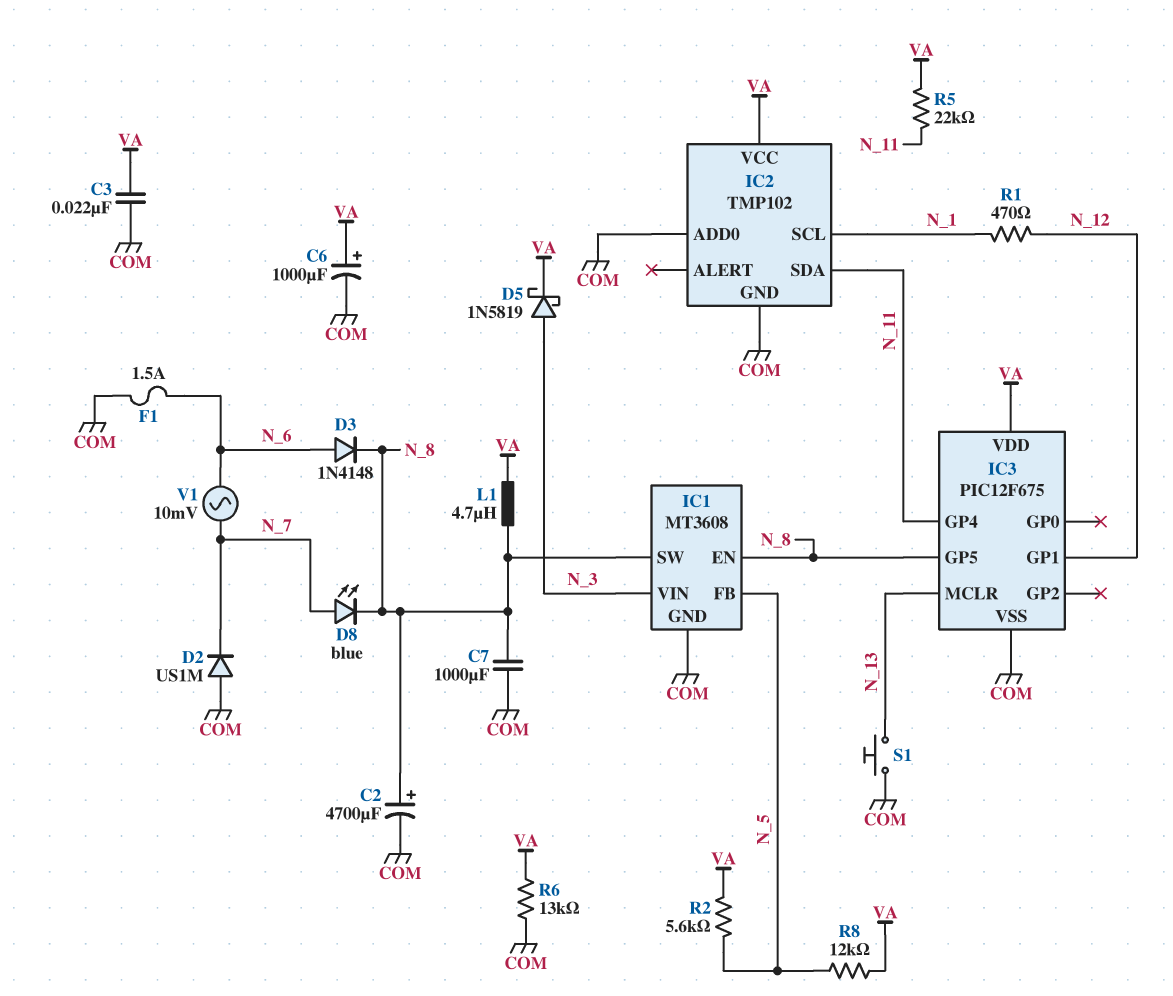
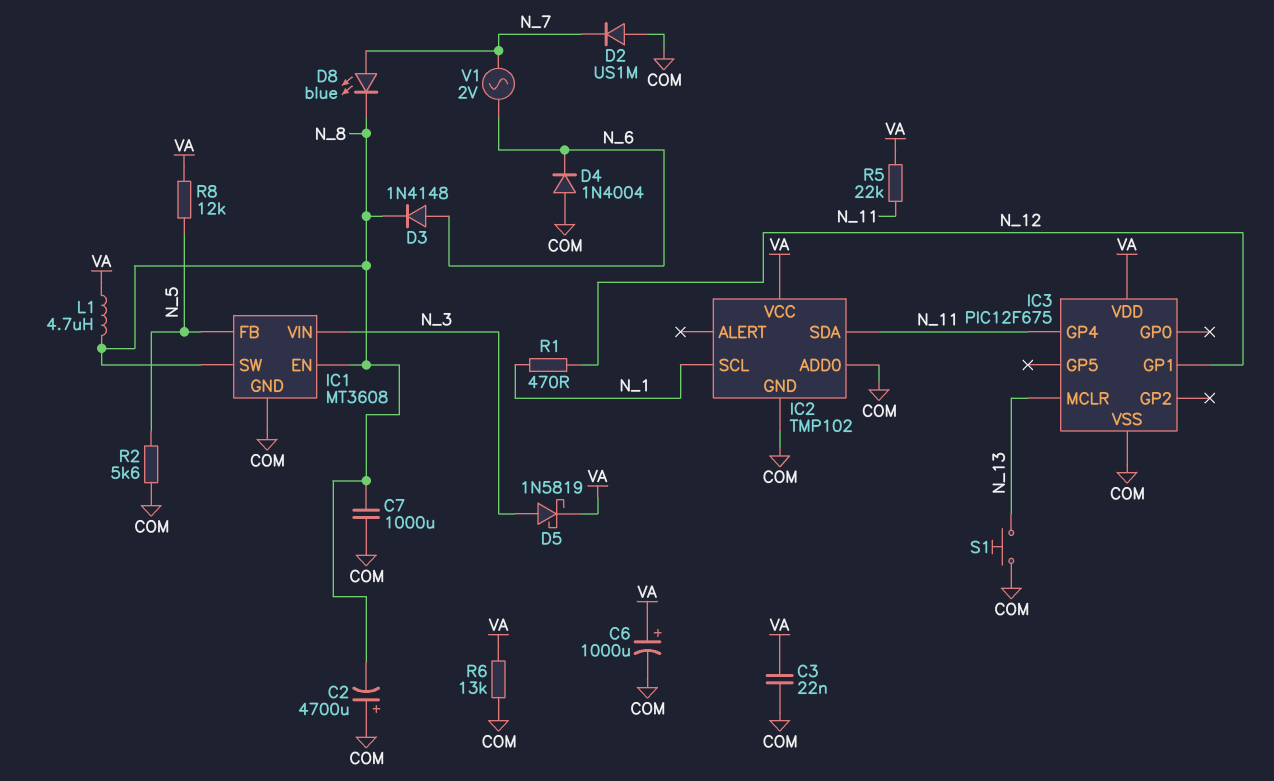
C2: 4700uF (plus N_8, minus COM) -> 4700uF (plus COM, minus N_8)
D4: none -> diode 1N4004 (A COM, K N_6)
F1: 1.5A (COM, N_6) -> none
IC3 pin GP5: N_8 -> none
R2: 5.6k (N_5, VA) -> 5.6k (COM, N_5)
V1: AC 10mV (N_6, N_7) -> AC 2V (N_6, N_7)

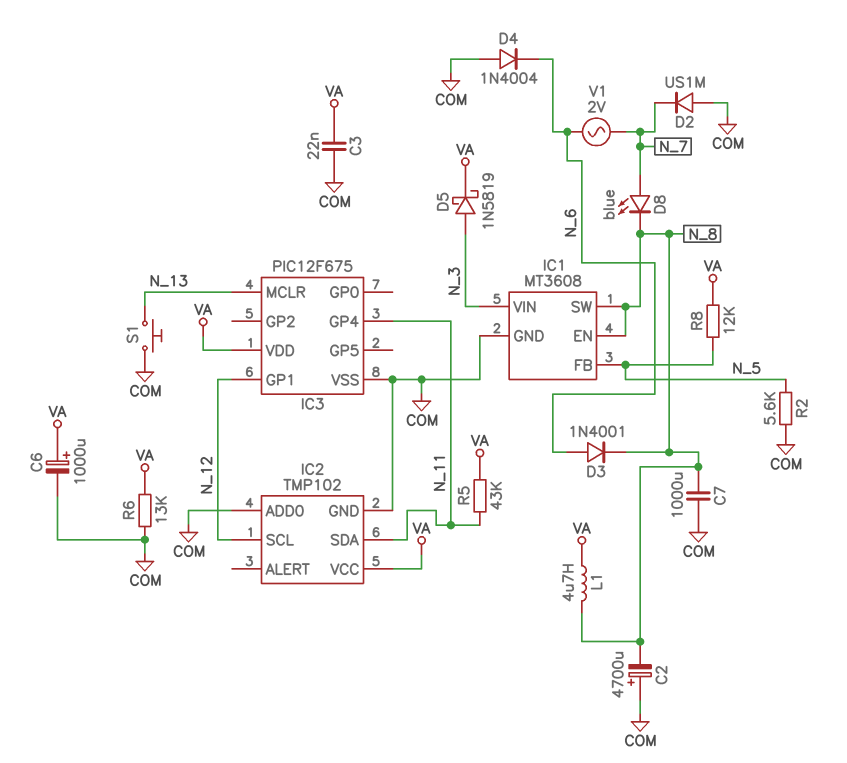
D3: diode 1N4148 (A N_6, K N_8) -> diode 1N4001 (A N_6, K N_8)
IC2 pin SCL: N_1 -> N_12
R1: 470 (N_1, N_12) -> none
R5: 22k (N_11, VA) -> 43k (N_11, VA)

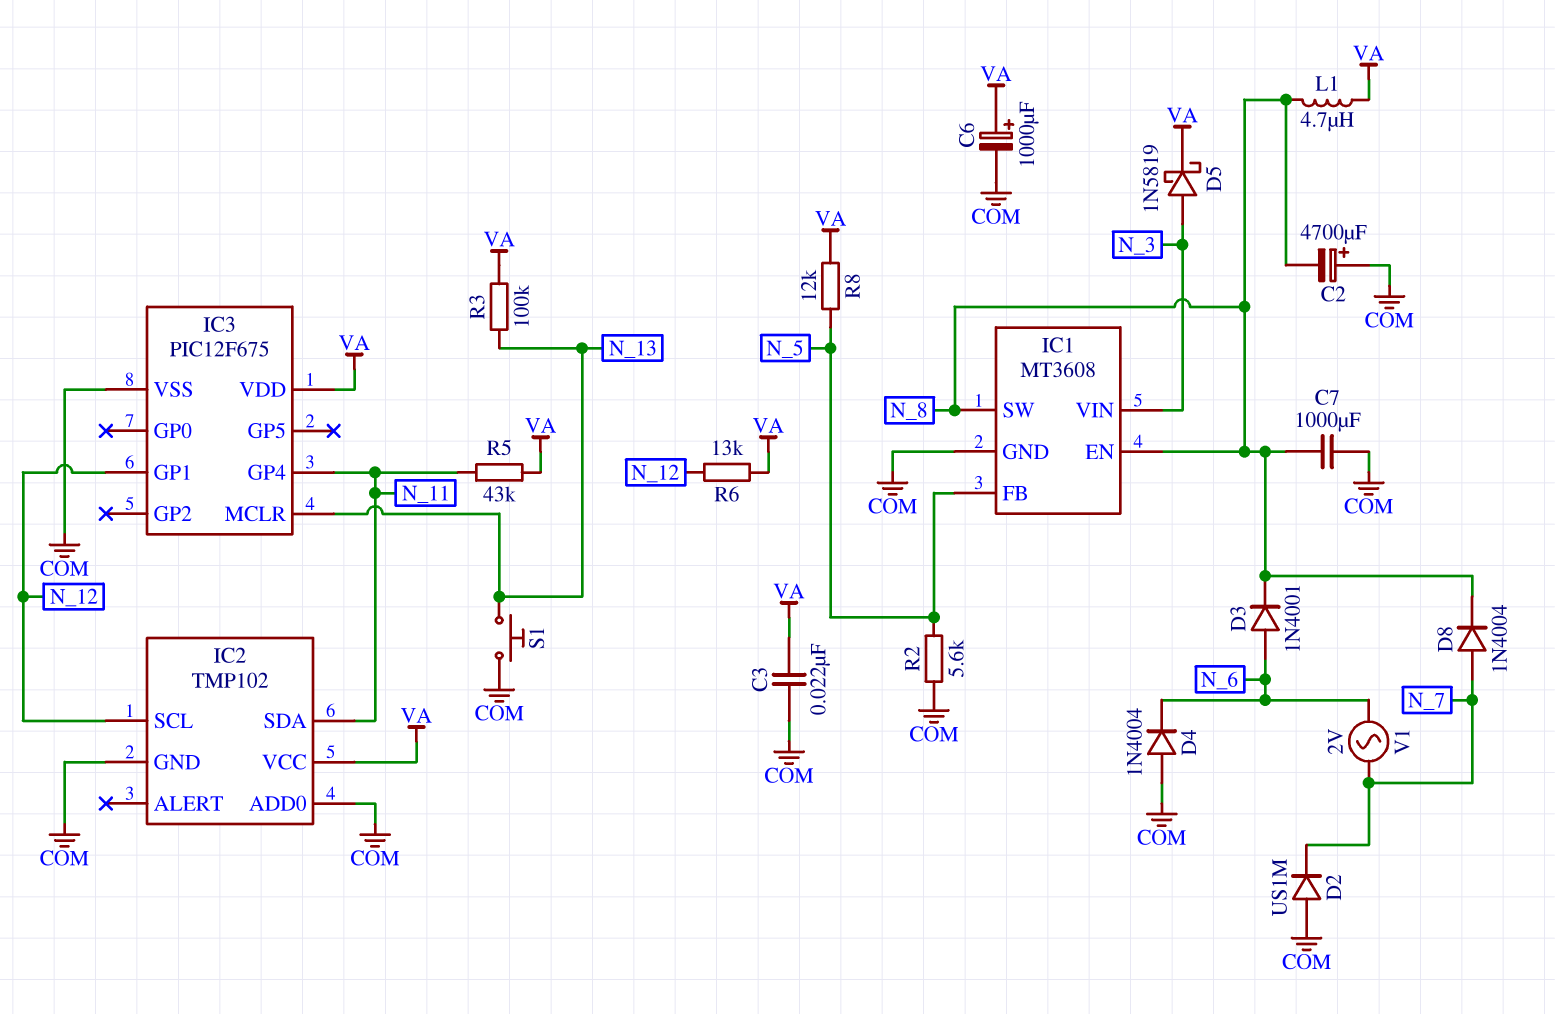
D8: LED blue (A N_7, K N_8) -> diode 1N4004 (A N_7, K N_8)
R3: none -> 100k (N_13, VA)
R6: 13k (COM, VA) -> 13k (N_12, VA)

